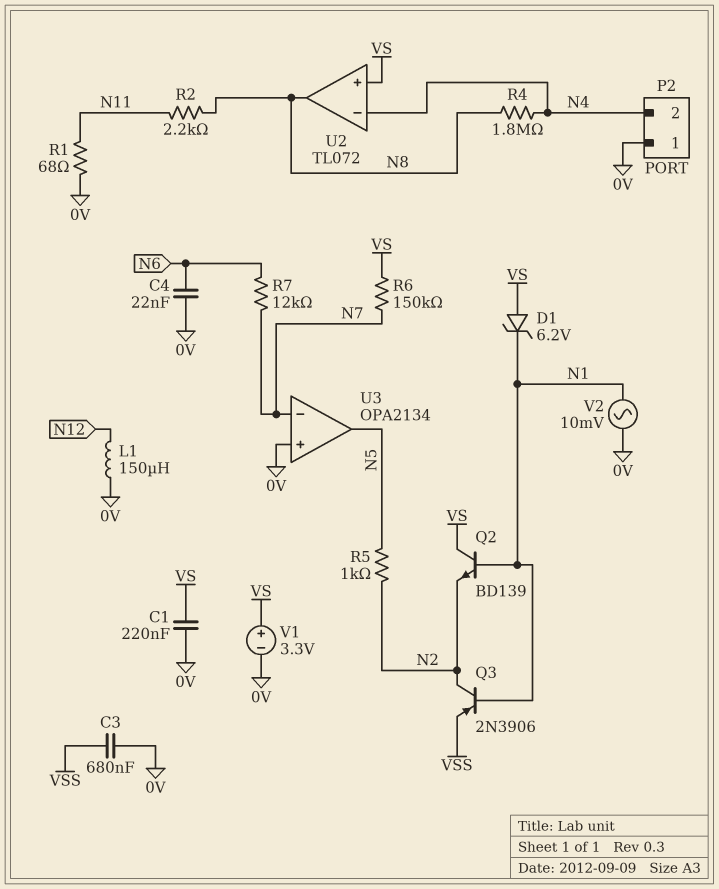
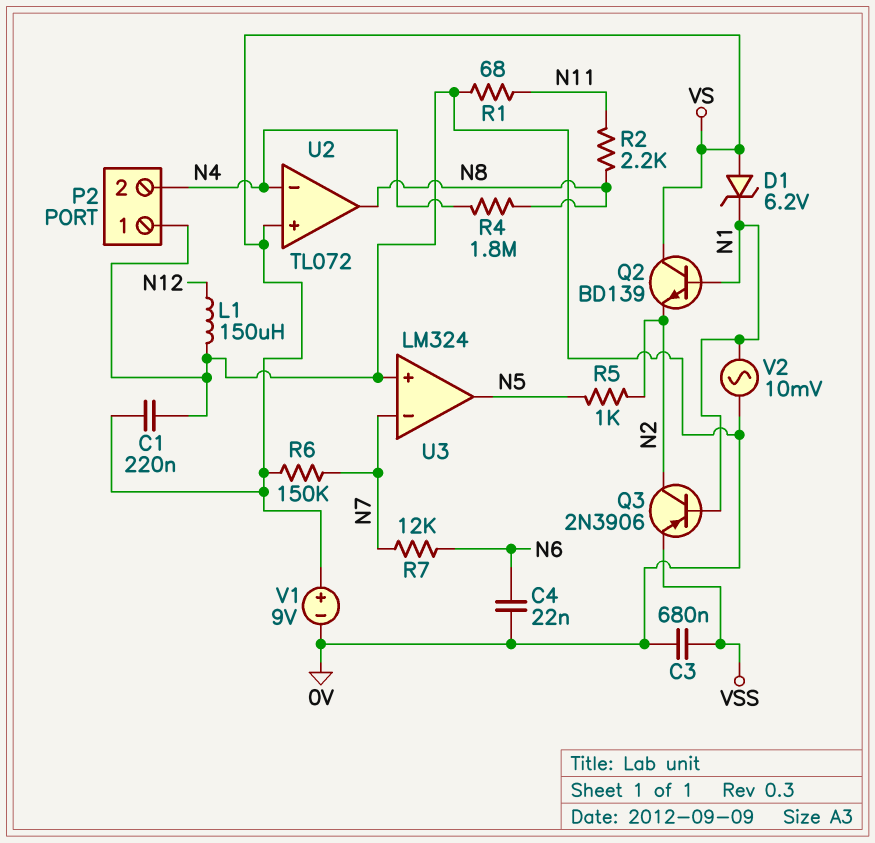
U3: OPA2134 -> LM324
V1: 3.3V (plus VS, minus 0V) -> 9V (plus VS, minus 0V)

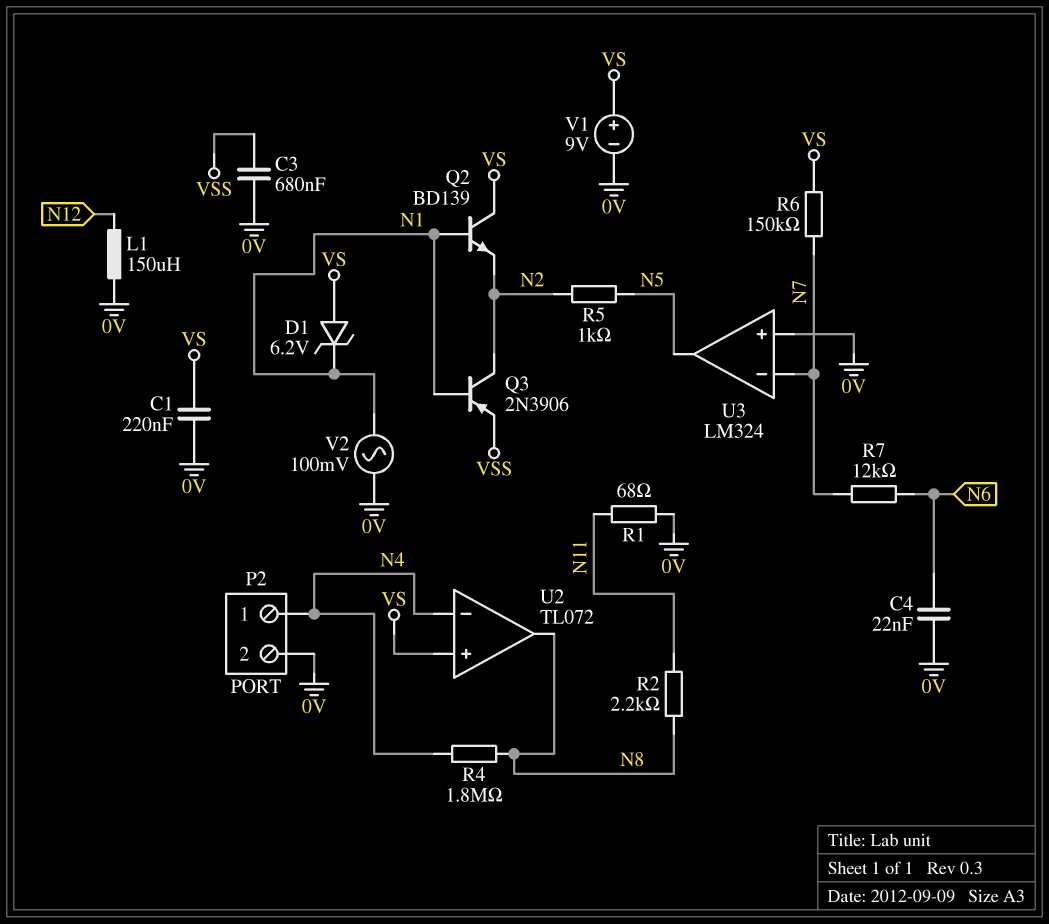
P2 pin 1: 0V -> N4
P2 pin 2: N4 -> 0V
V2: AC 10mV (0V, N1) -> AC 100mV (0V, N1)

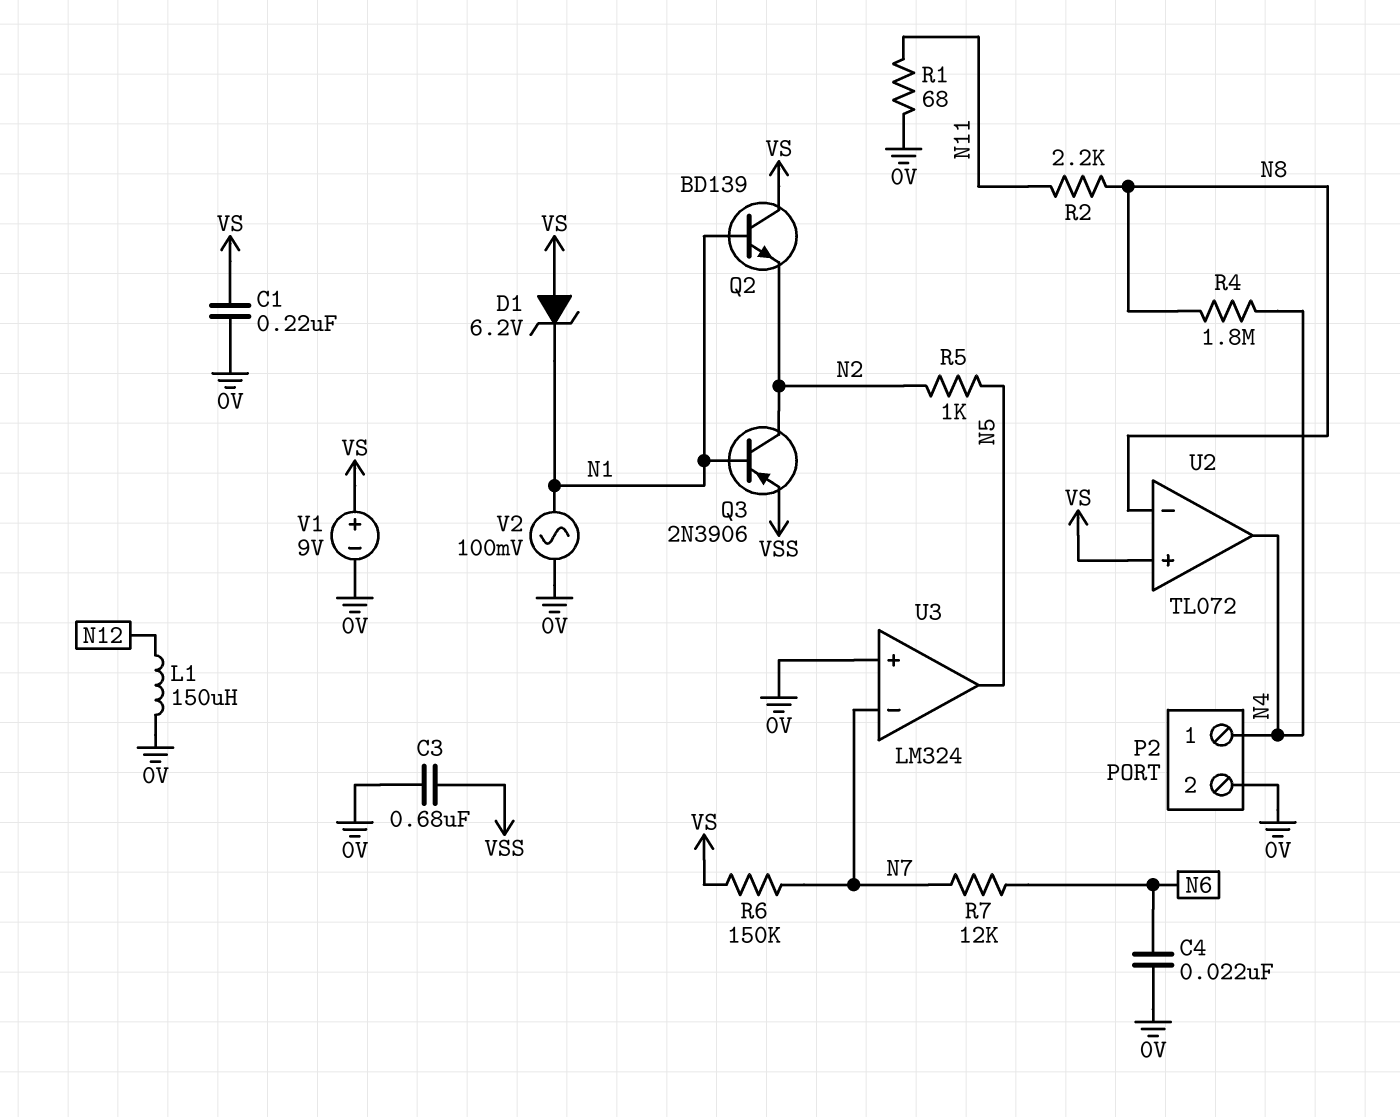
U2 pin in-: N4 -> N8
U2 pin out: N8 -> N4

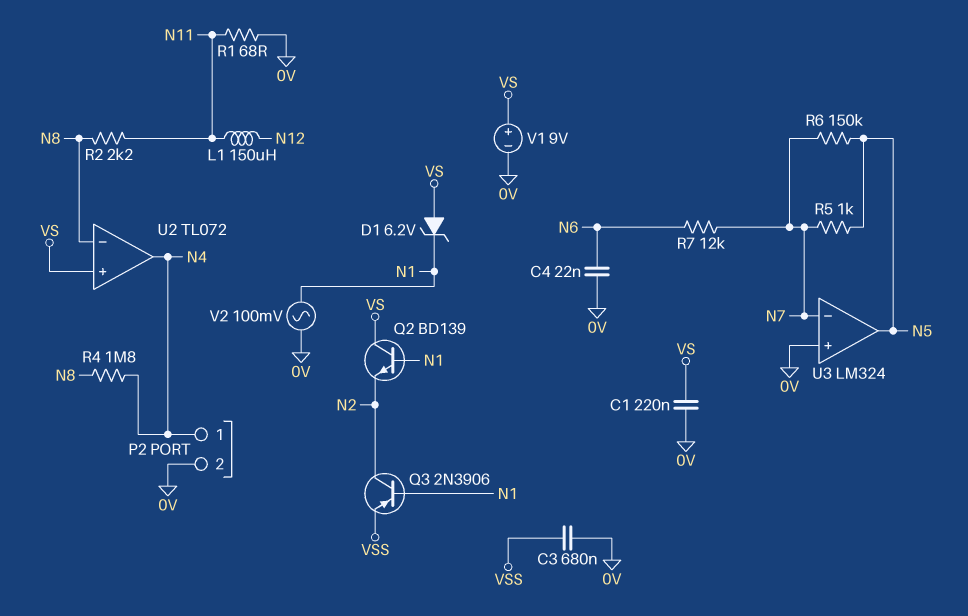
L1: 150uH (0V, N12) -> 150uH (N11, N12)
R5: 1k (N2, N5) -> 1k (N5, N7)
R6: 150k (N7, VS) -> 150k (N5, N7)

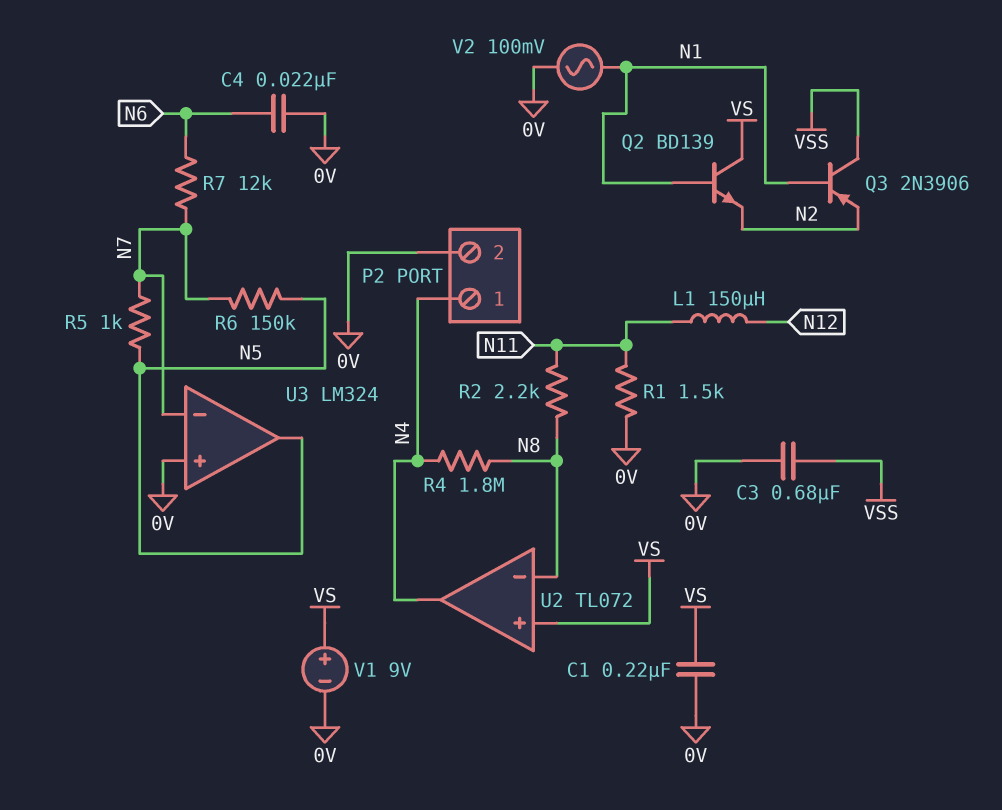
D1: zener 6.2V (A VS, K N1) -> none
Q3: PNP 2N3906 (B N1, C N2, E VSS) -> PNP 2N3906 (B N1, C VSS, E N2)
R1: 68 (0V, N11) -> 1.5k (0V, N11)

